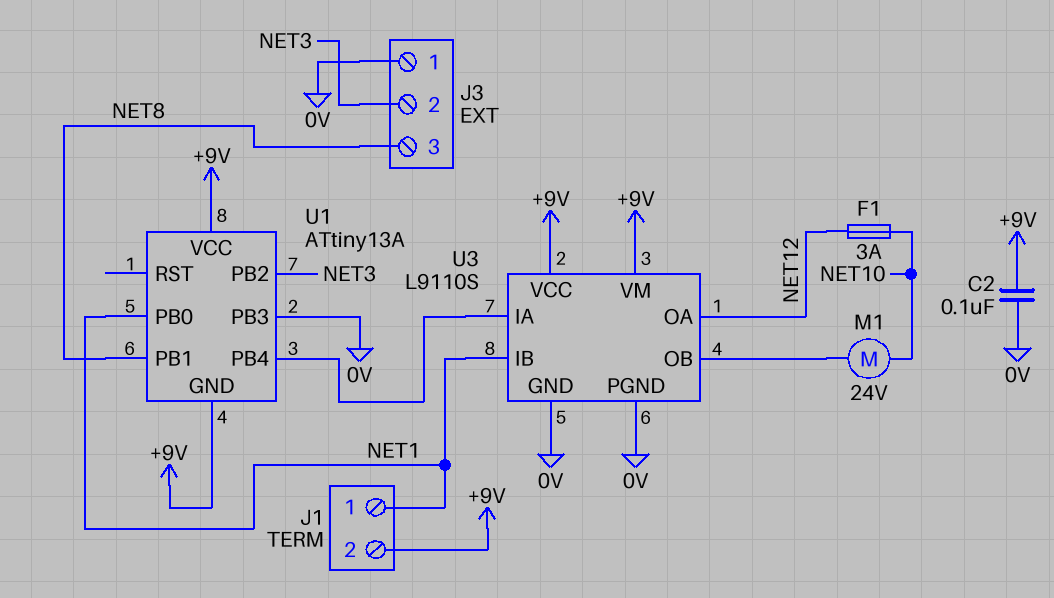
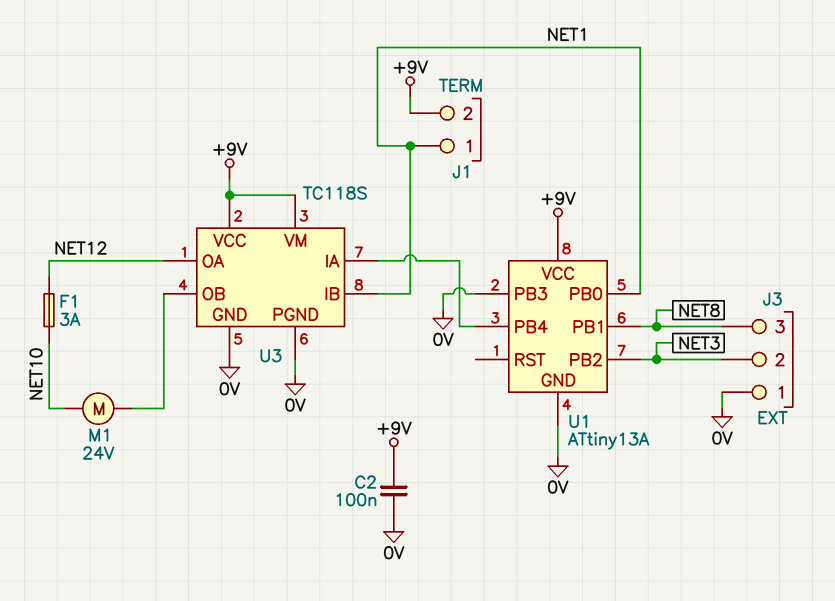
U1 pin GND: +9V -> 0V
U3: L9110S -> TC118S

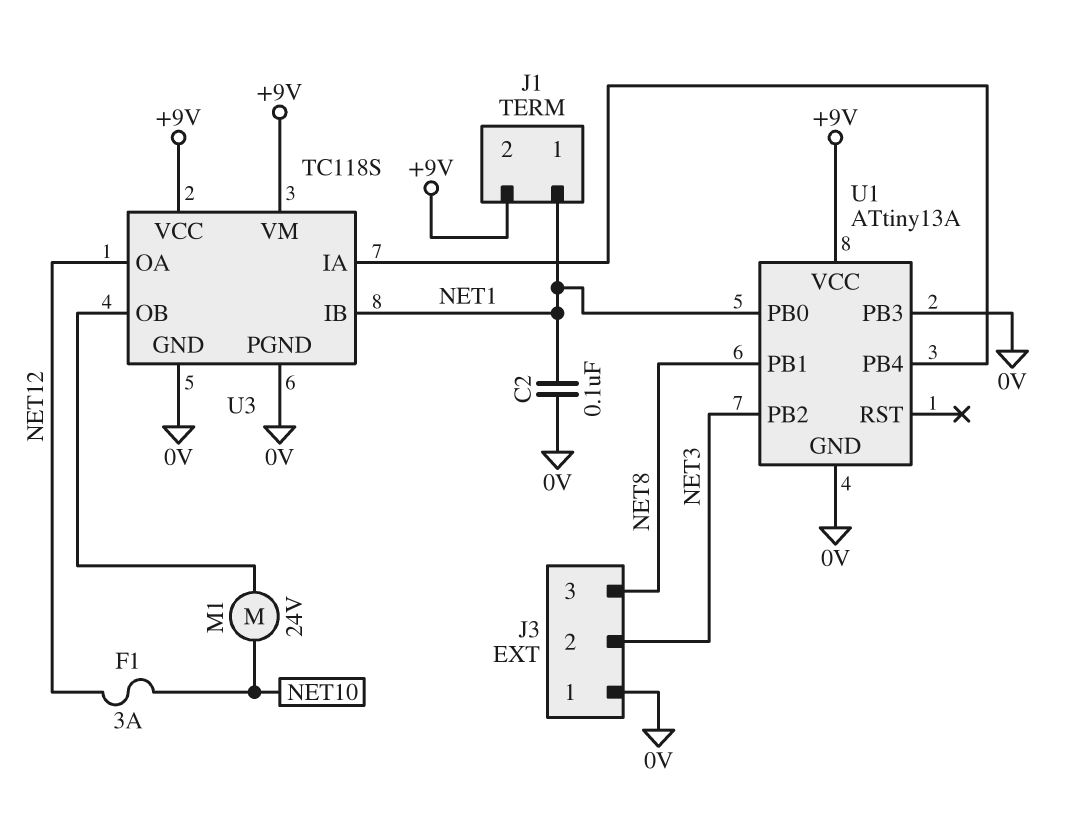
C2: 100nF (+9V, 0V) -> 100nF (0V, NET1)

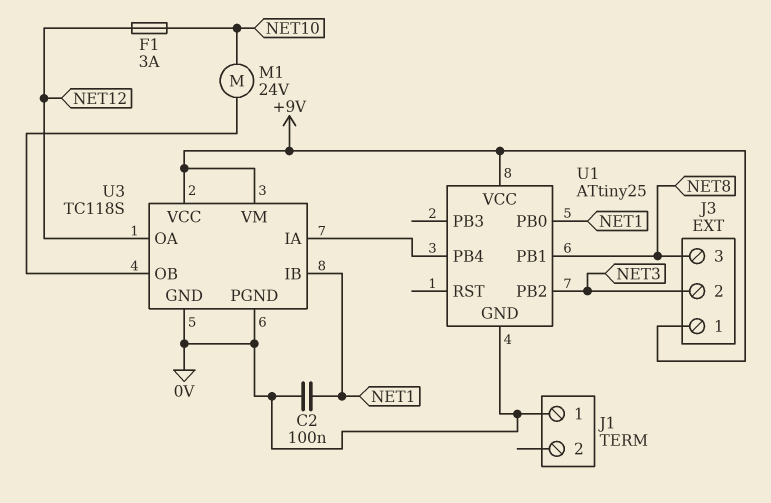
J1 pin 1: NET1 -> 0V
J1 pin 2: +9V -> none
J3 pin 1: 0V -> +9V
U1: ATtiny13A -> ATtiny25
U1 pin PB3: 0V -> none

